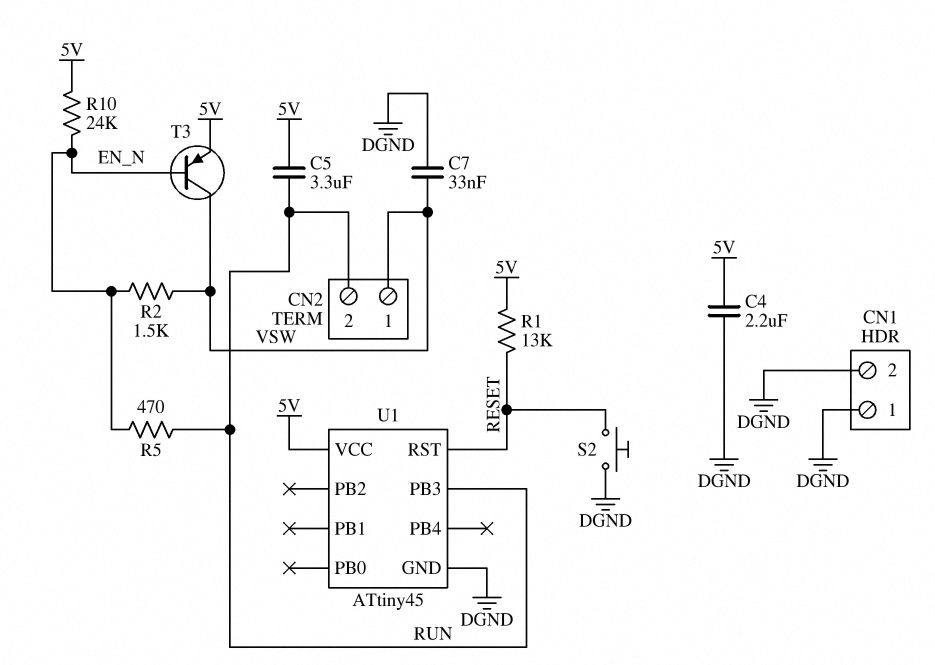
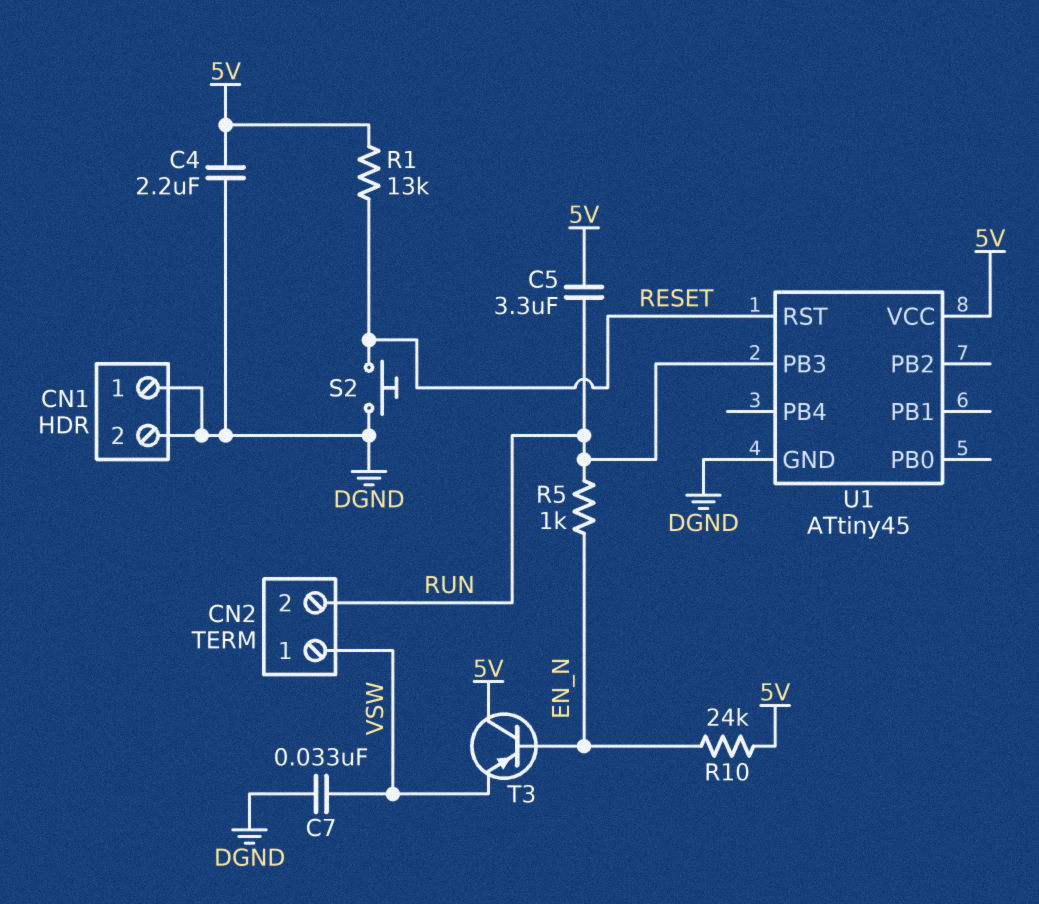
R2: 1.5k (EN_N, VSW) -> none
R5: 470 (EN_N, RUN) -> 1k (EN_N, RUN)
T3: PNP (B EN_N, C VSW, E 5V) -> PNP (B EN_N, C 5V, E VSW)

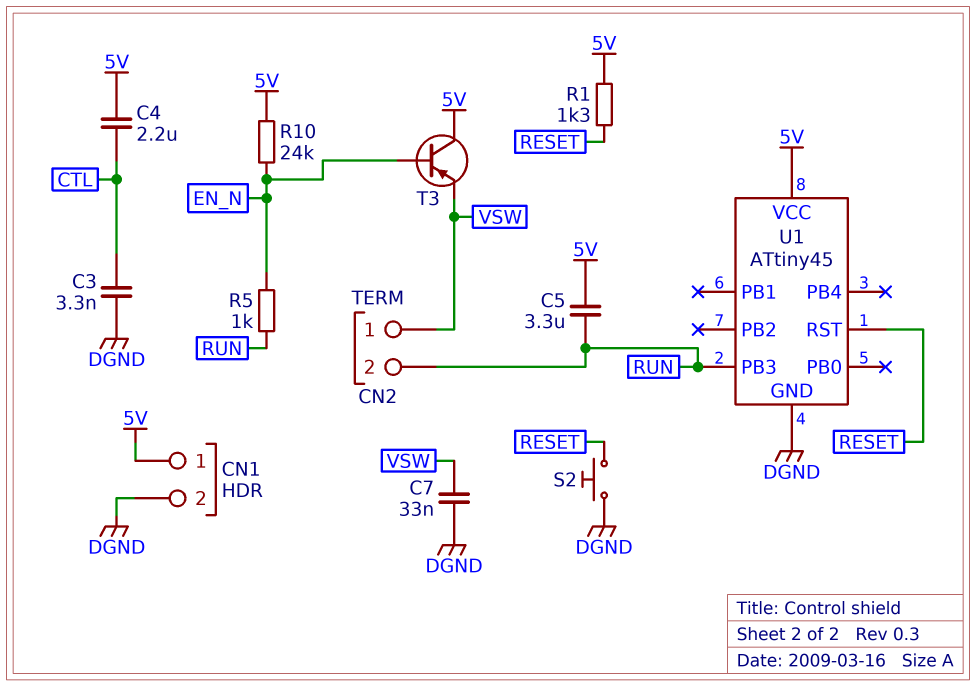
C3: none -> 3.3nF (CTL, DGND)
C4: 2.2uF (5V, DGND) -> 2.2uF (5V, CTL)
CN1 pin 1: DGND -> 5V
R1: 13k (5V, RESET) -> 1.3k (5V, RESET)

